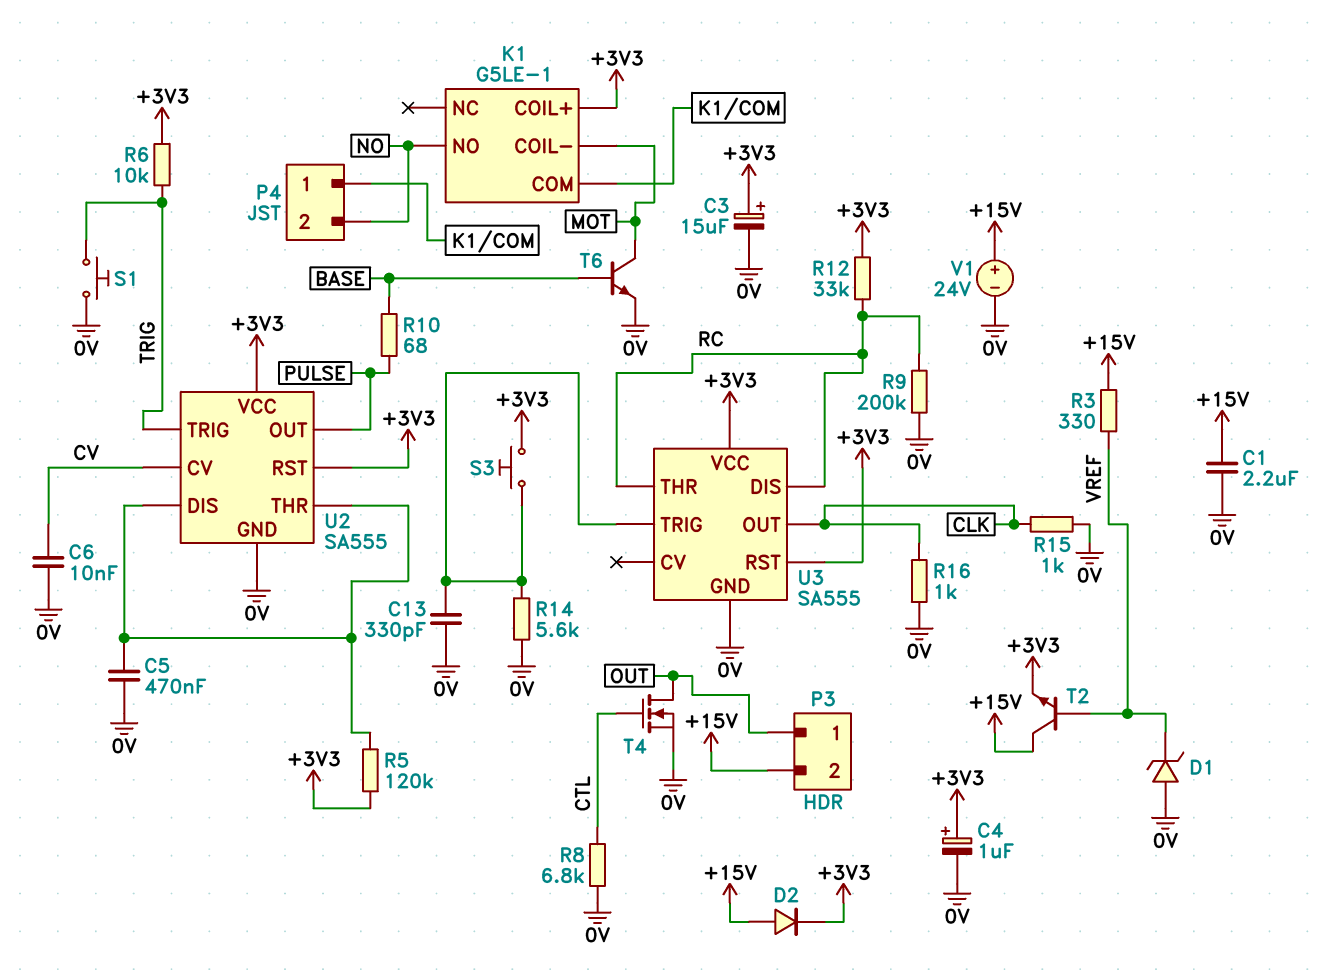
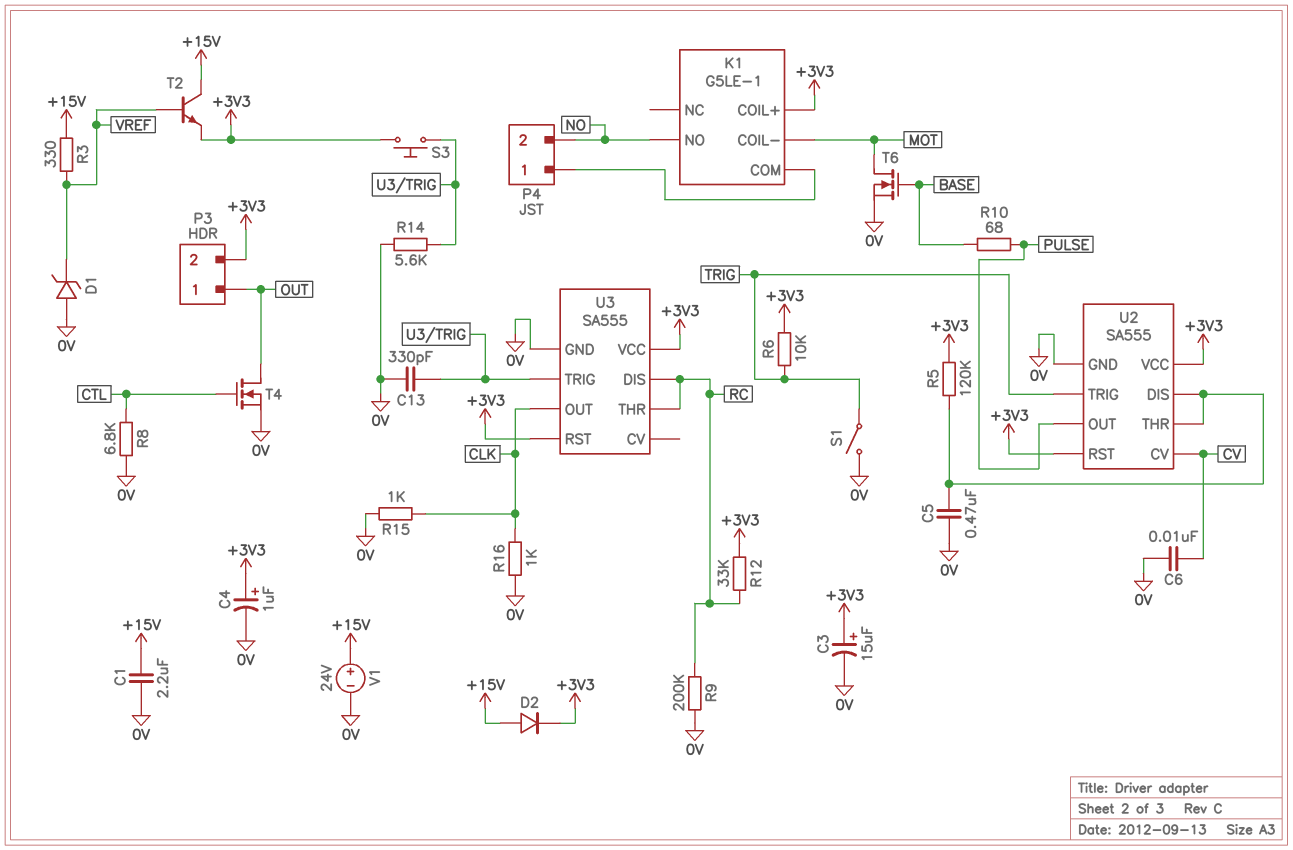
P3 pin 2: +15V -> +3V3
S1: button (0V, TRIG) -> switch (0V, TRIG)
T6: NPN (B BASE, C MOT, E 0V) -> NMOS (G BASE, D MOT, S 0V)

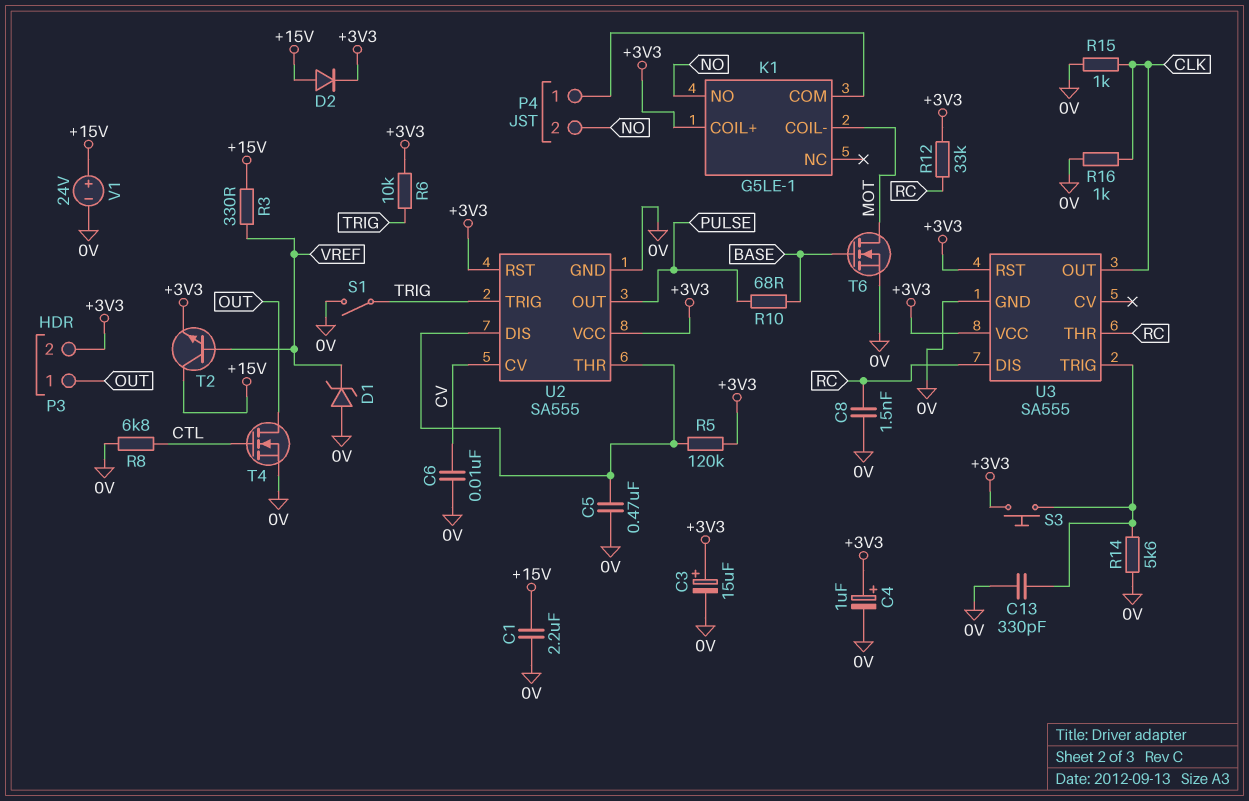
C8: none -> 1.5nF (0V, RC)
R9: 200k (0V, RC) -> none

